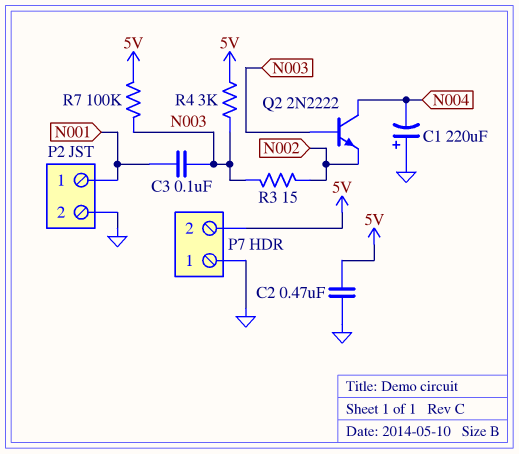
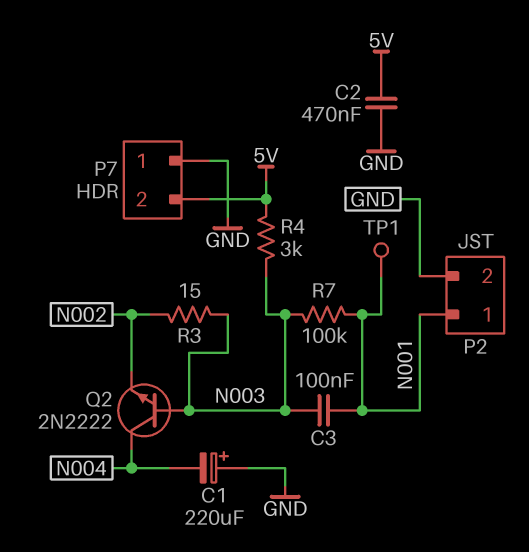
R7: 100k (5V, N003) -> 100k (N001, N003)
TP1: none -> test point (N001)

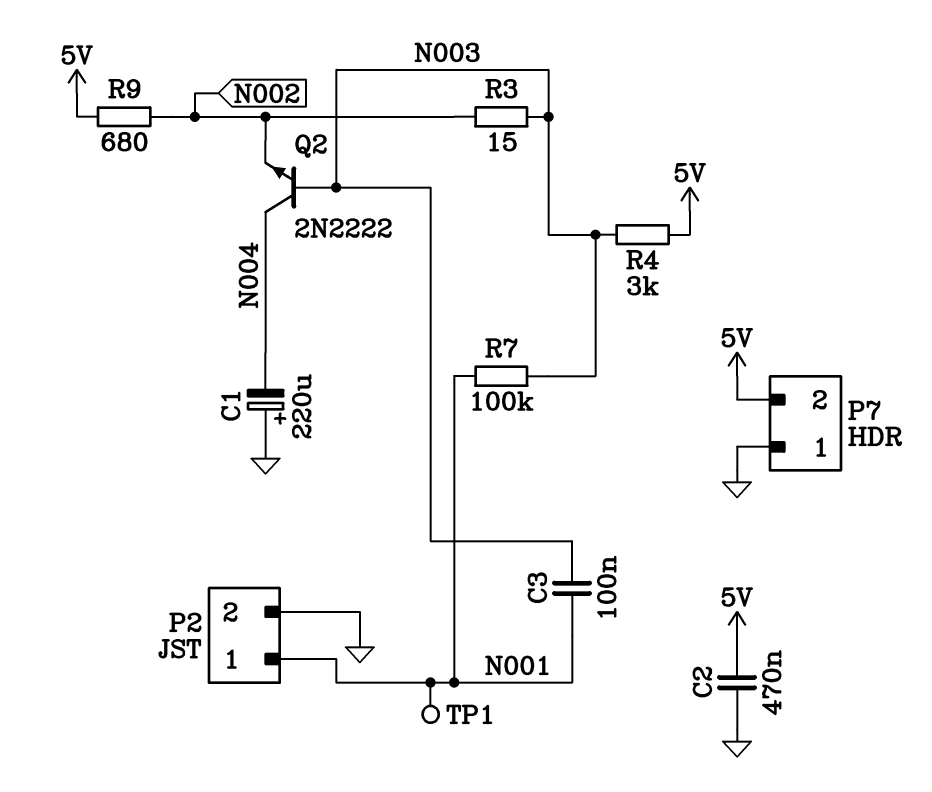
R9: none -> 680 (5V, N002)

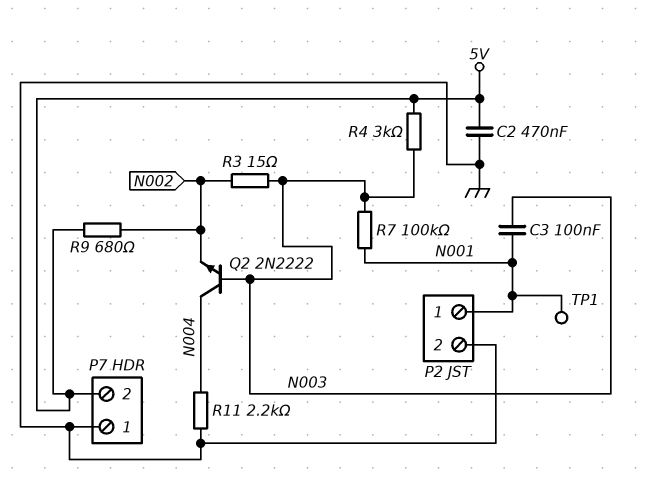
C1: 220uF (plus GND, minus N004) -> none
R11: none -> 2.2k (GND, N004)

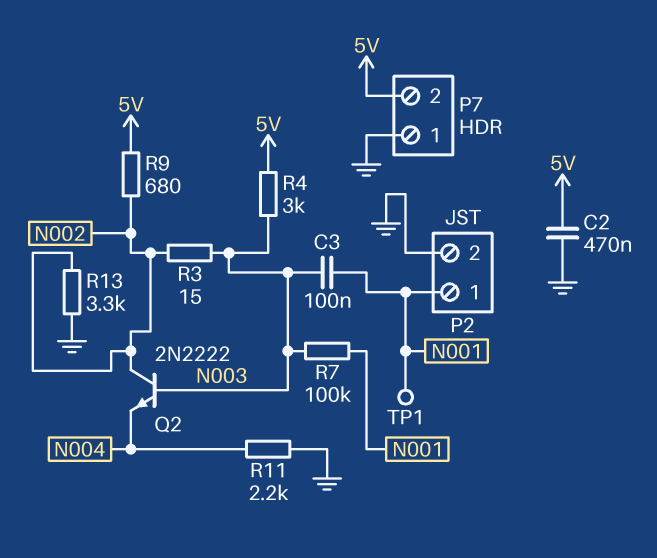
Q2: NPN 2N2222 (B N003, C N004, E N002) -> NPN 2N2222 (B N003, C N002, E N004)
R13: none -> 3.3k (GND, N002)

